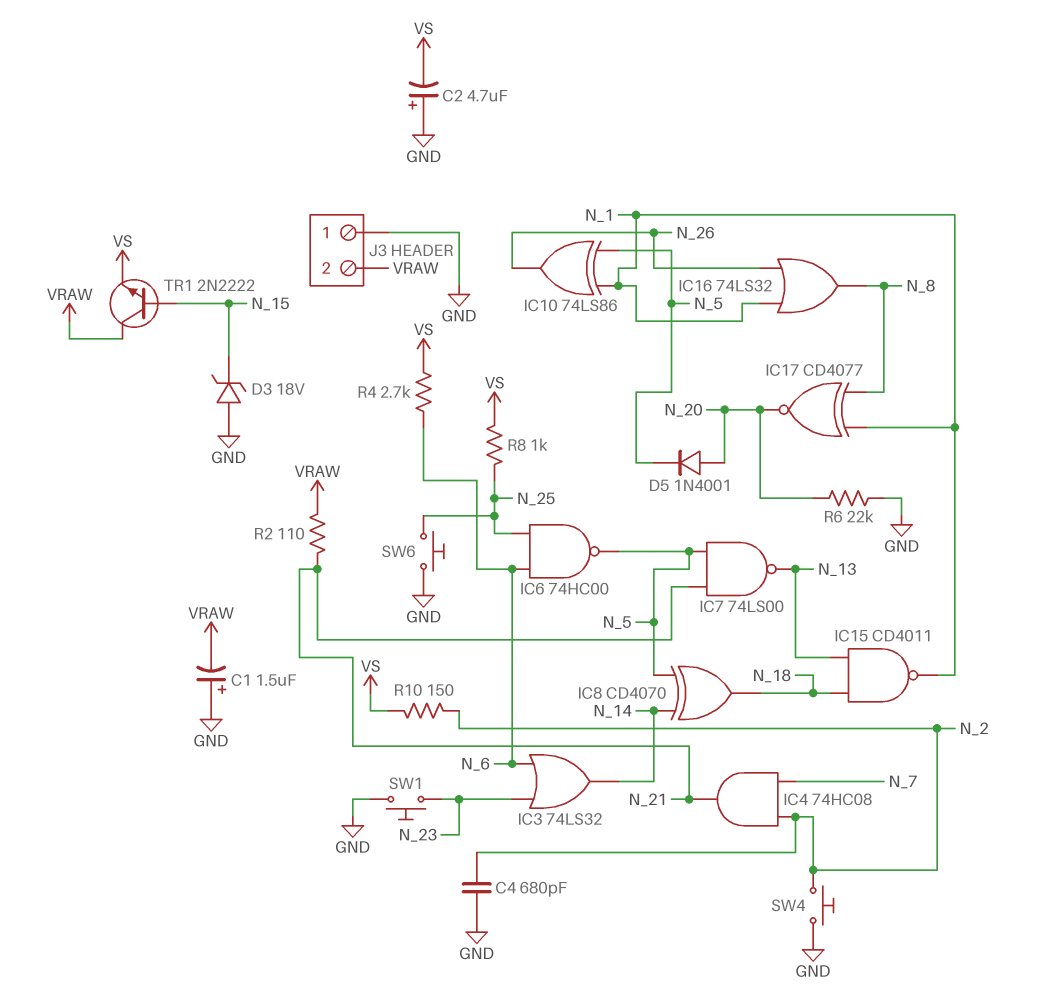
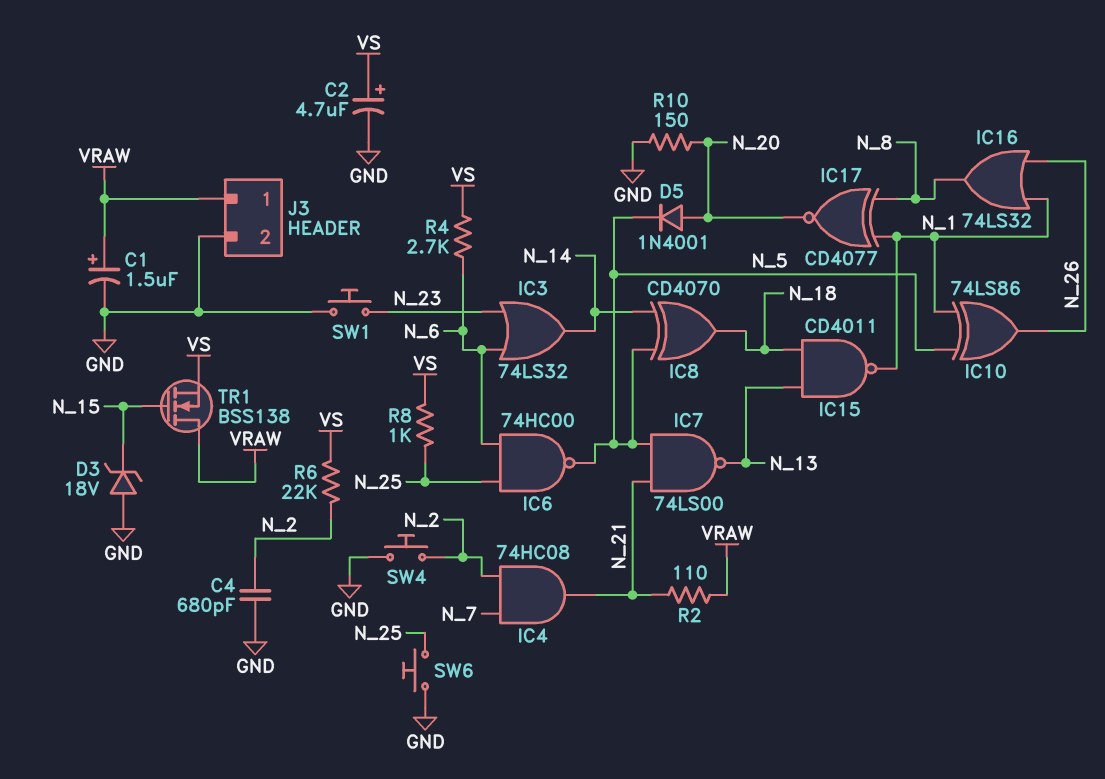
C1: 1.5uF (plus GND, minus VRAW) -> 1.5uF (plus VRAW, minus GND)
C2: 4.7uF (plus GND, minus VS) -> 4.7uF (plus VS, minus GND)
J3 pin 1: GND -> VRAW
J3 pin 2: VRAW -> GND
R6: 22k (GND, N_20) -> 22k (N_2, VS)
R10: 150 (N_2, VS) -> 150 (GND, N_20)
TR1: NPN 2N2222 (B N_15, C VRAW, E VS) -> NMOS BSS138 (G N_15, D VRAW, S VS)

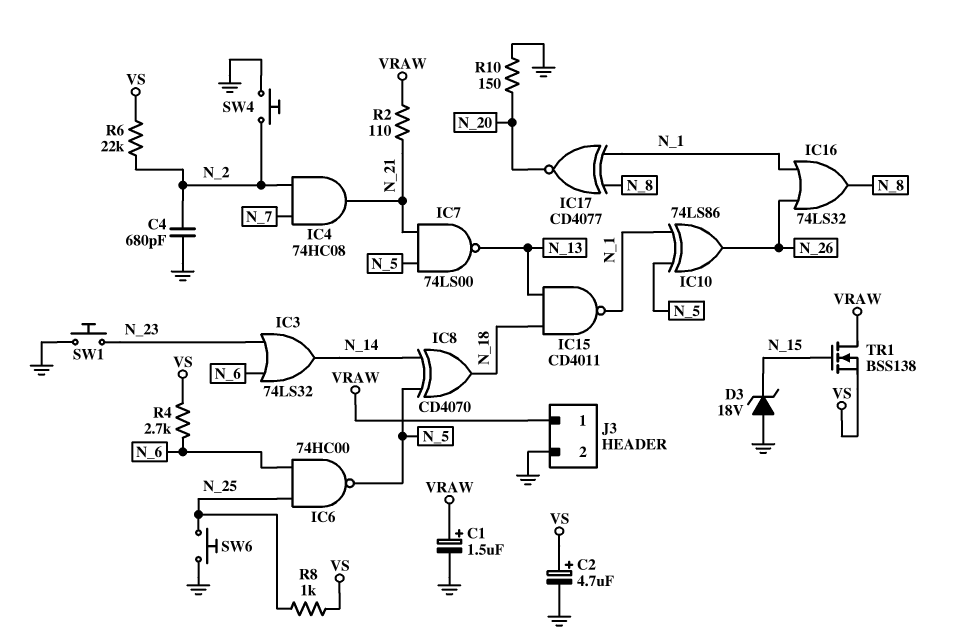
D5: diode 1N4001 (A N_20, K N_5) -> none

